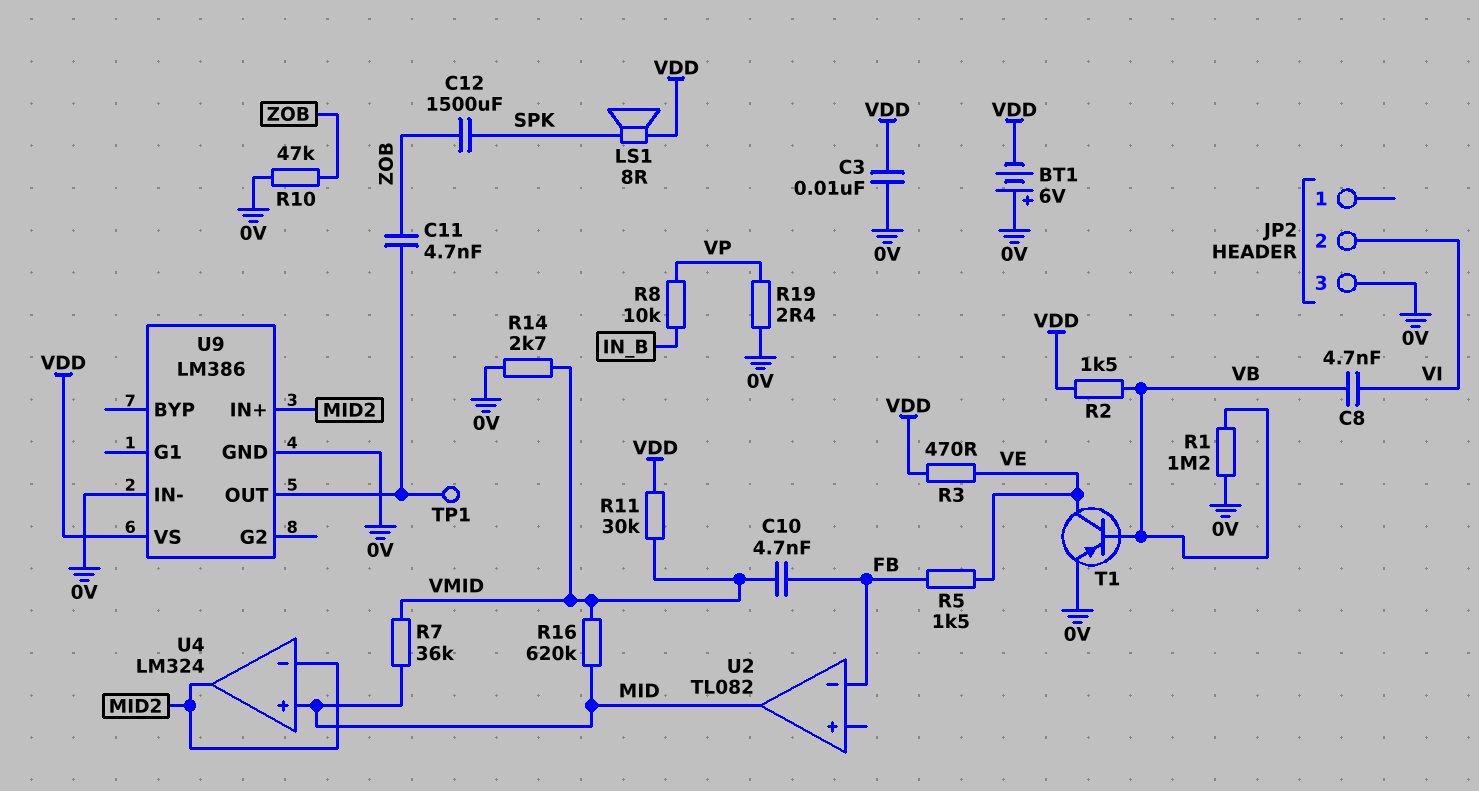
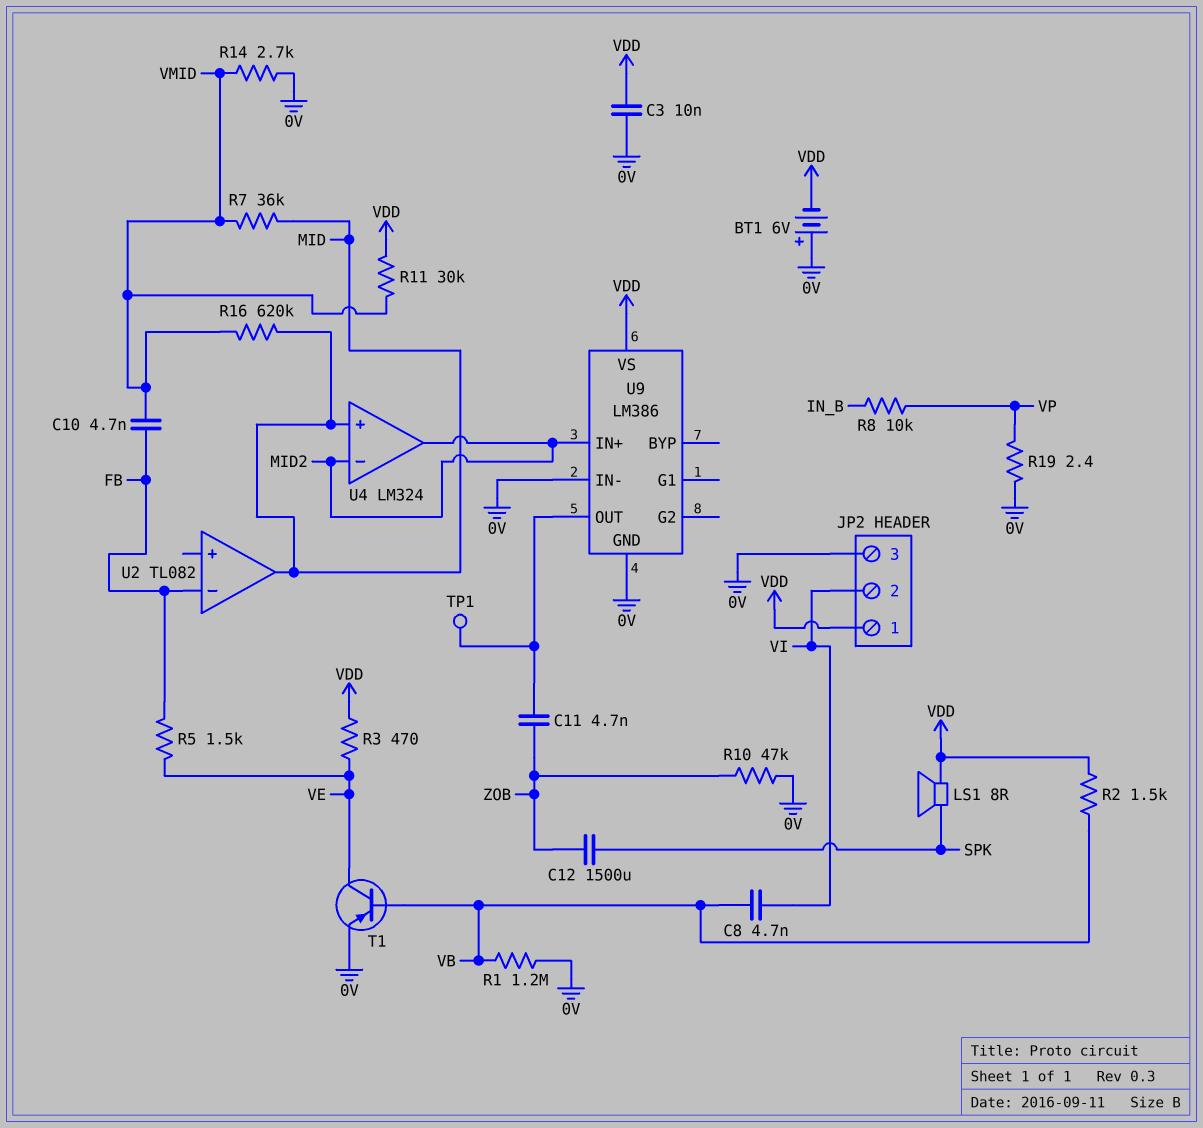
JP2 pin 1: none -> VDD

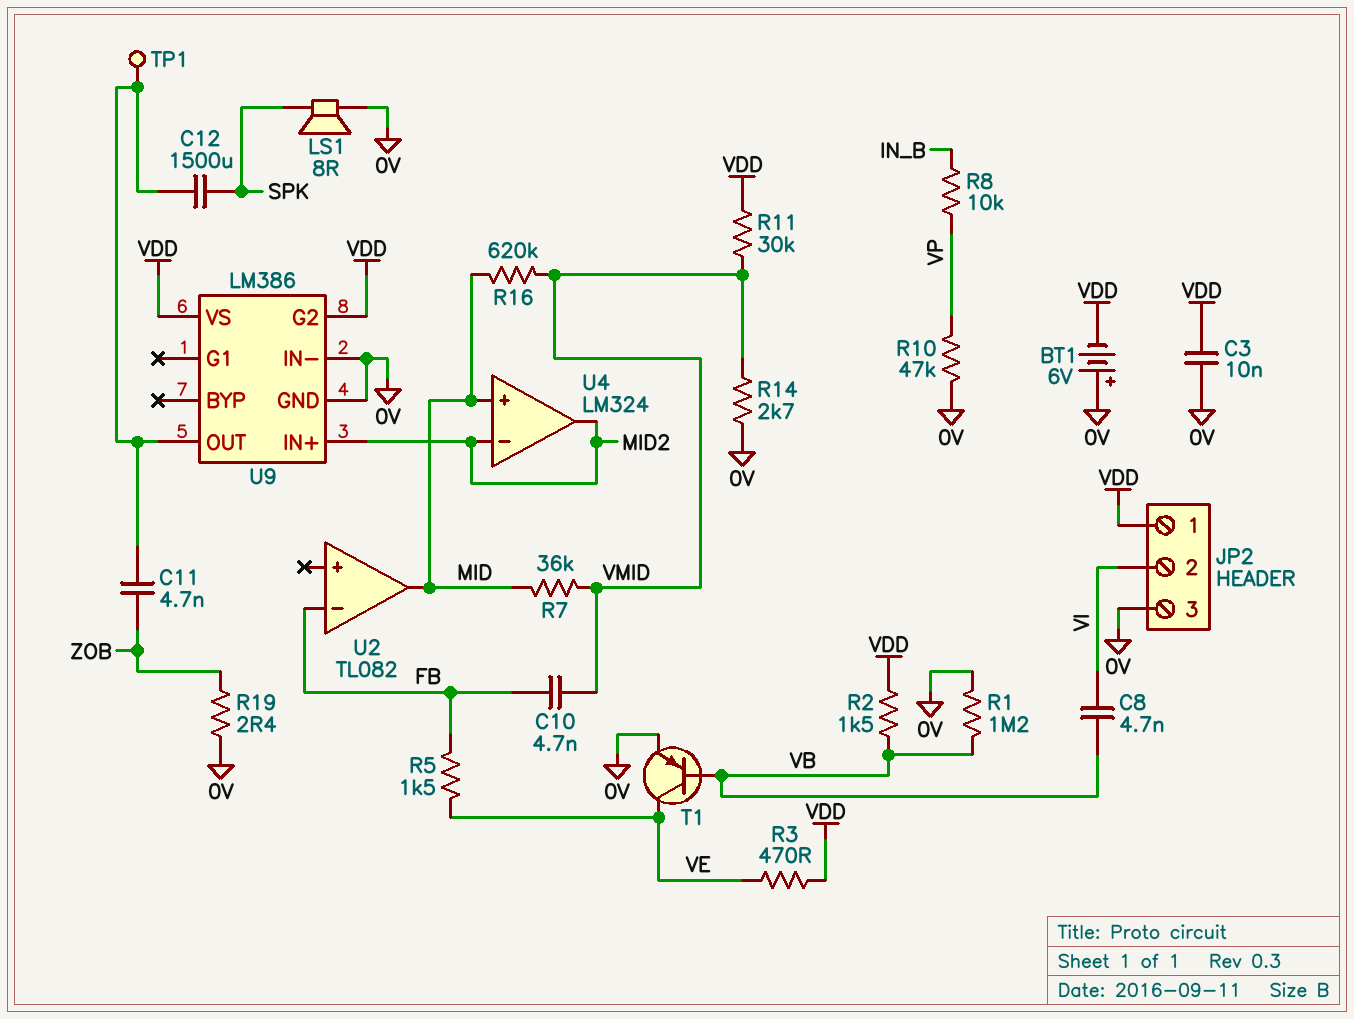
C12: 1500uF (SPK, ZOB) -> 1500uF (SPK, U9/OUT)
LS1: speaker 8R (SPK, VDD) -> speaker 8R (0V, SPK)
R10: 47k (0V, ZOB) -> 47k (0V, VP)
R19: 2.4 (0V, VP) -> 2.4 (0V, ZOB)
U9 pin G2: none -> VDD

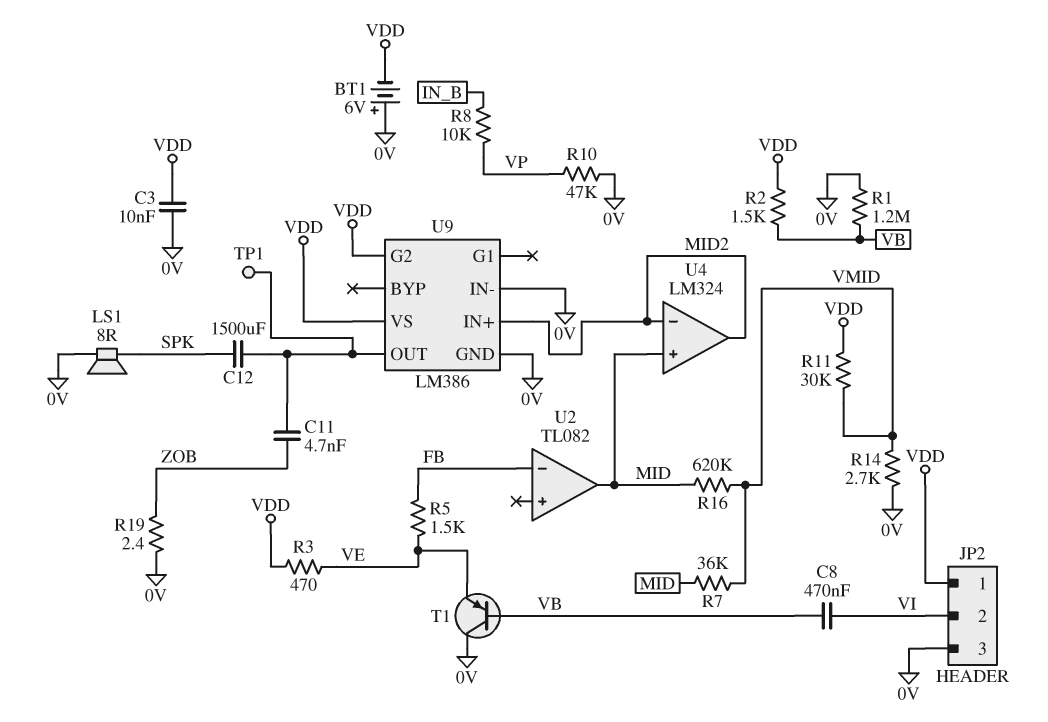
C8: 4.7nF (VB, VI) -> 470nF (VB, VI)
C10: 4.7nF (FB, VMID) -> none
T1: PNP (B VB, C VE, E 0V) -> PNP (B VB, C 0V, E VE)

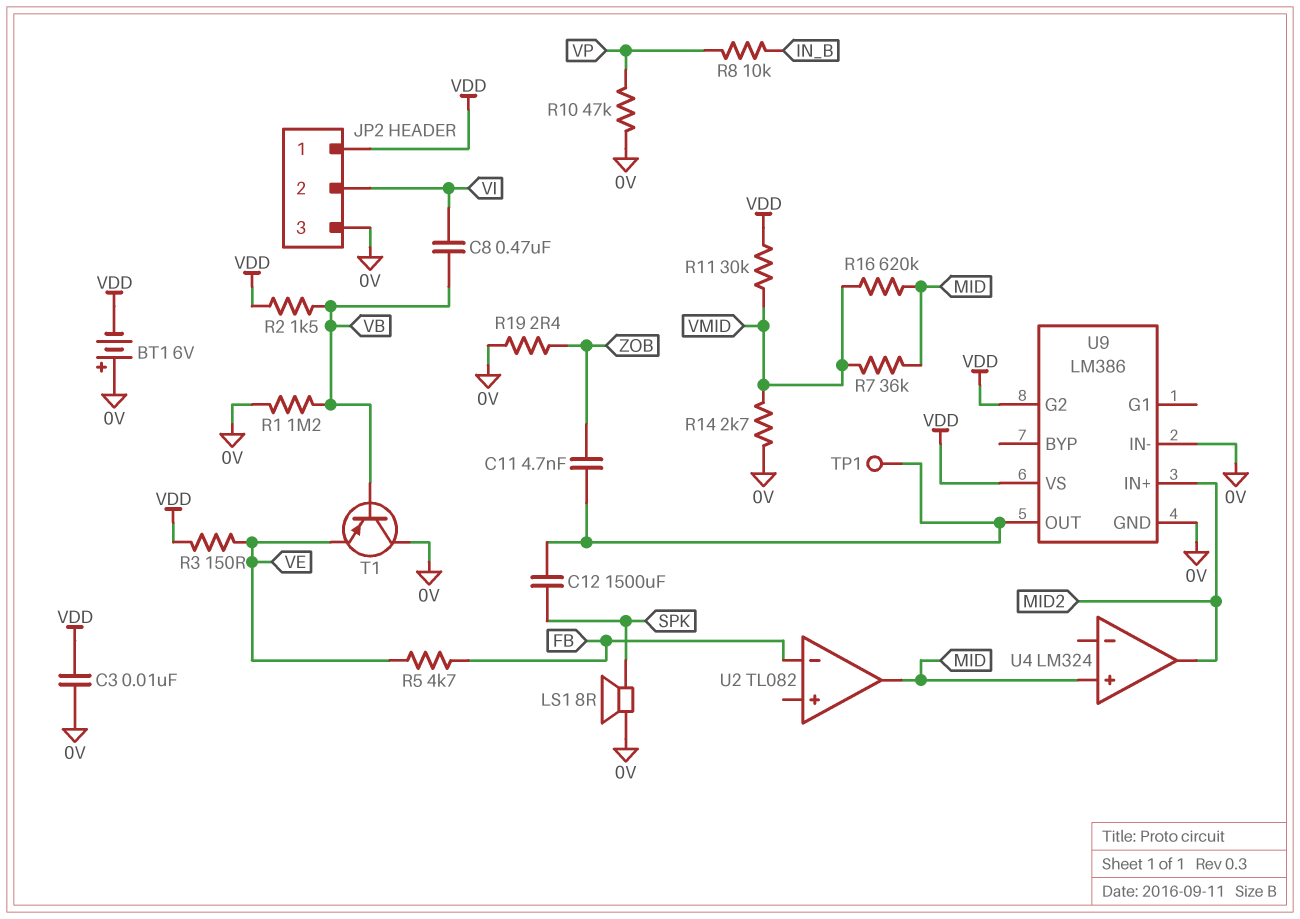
R3: 470 (VDD, VE) -> 150 (VDD, VE)
R5: 1.5k (FB, VE) -> 4.7k (FB, VE)
U4 pin in-: MID2 -> none

